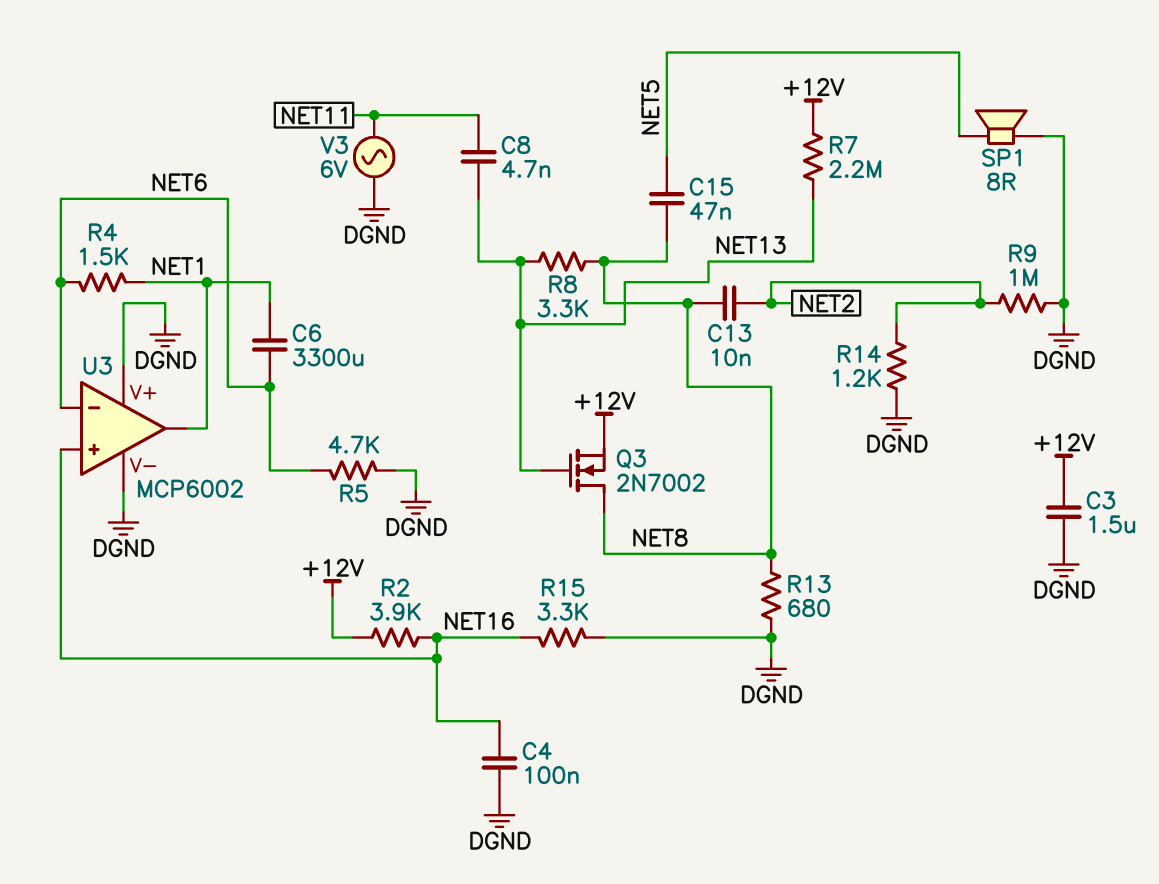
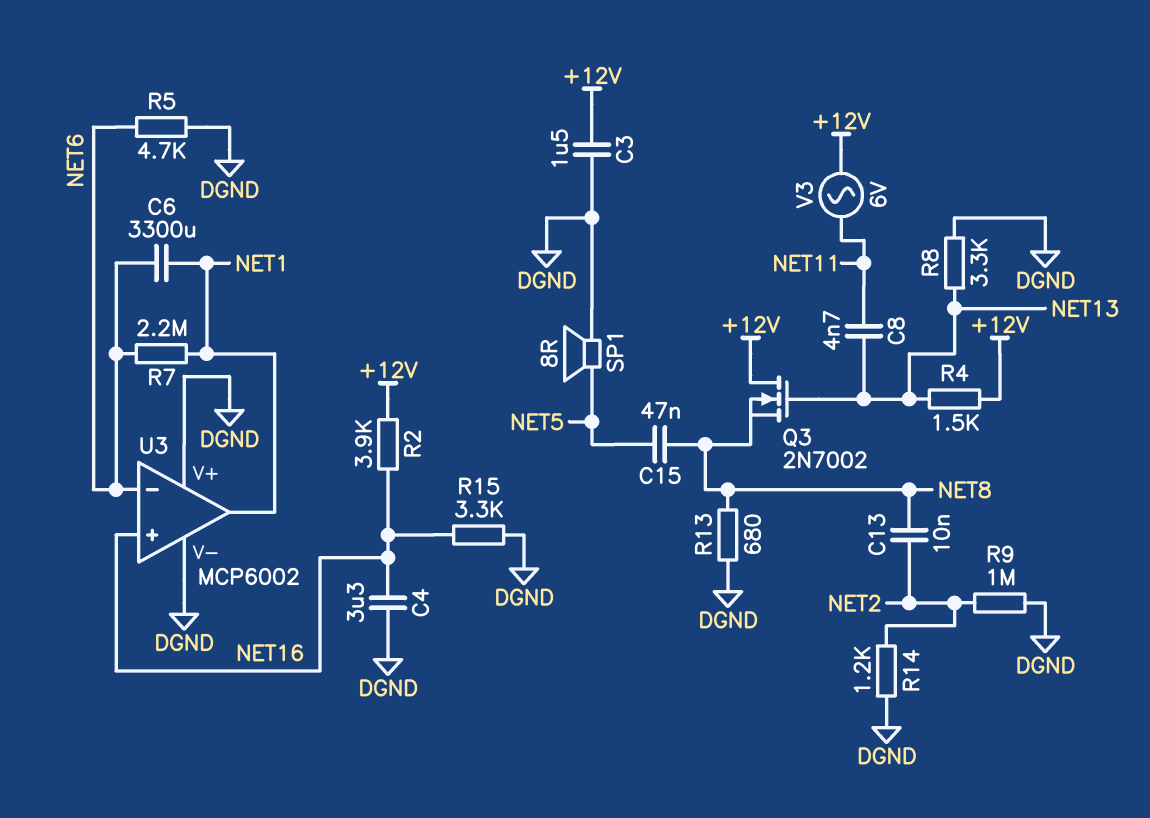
C4: 100nF (DGND, NET16) -> 3.3uF (DGND, NET16)
Q3: NMOS 2N7002 (G NET13, D NET8, S +12V) -> NMOS 2N7002 (G NET13, D +12V, S NET8)
R4: 1.5k (NET1, NET6) -> 1.5k (+12V, NET13)
R7: 2.2M (+12V, NET13) -> 2.2M (NET1, NET6)
R8: 3.3k (NET8, NET13) -> 3.3k (DGND, NET13)
V3: AC 6V (DGND, NET11) -> AC 6V (+12V, NET11)

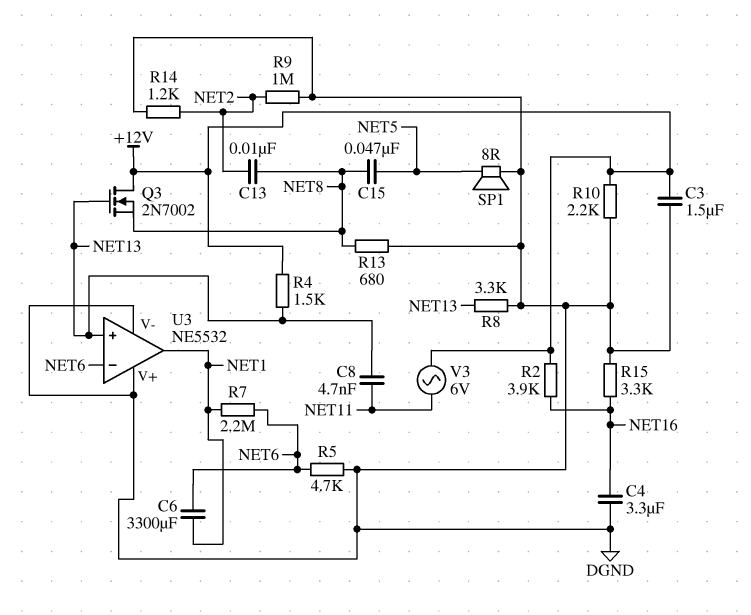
R10: none -> 2.2k (+12V, DGND)
U3: MCP6002 -> NE5532
U3 pin in+: NET16 -> NET13

